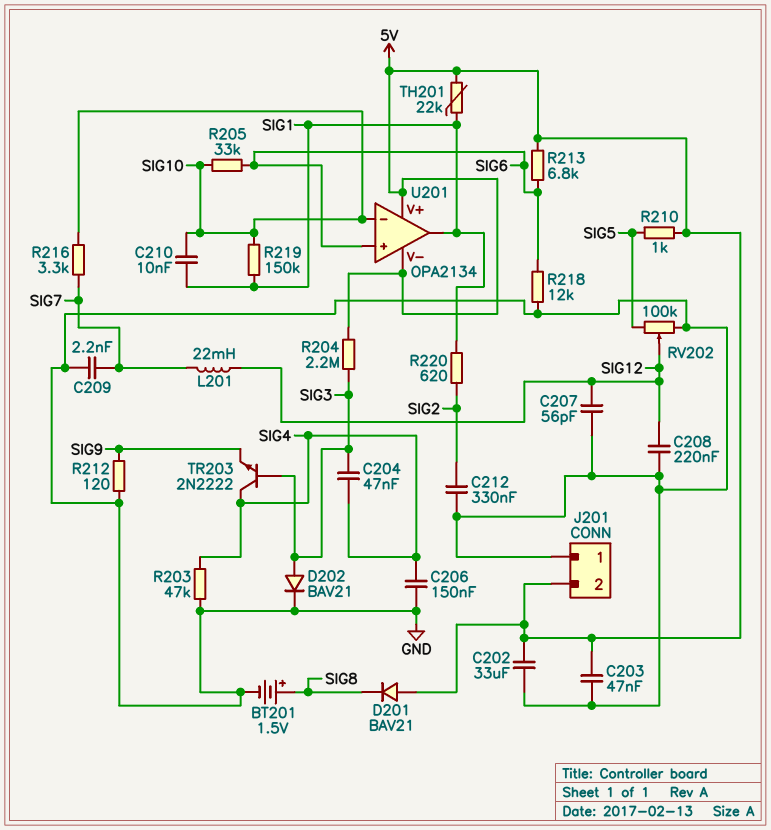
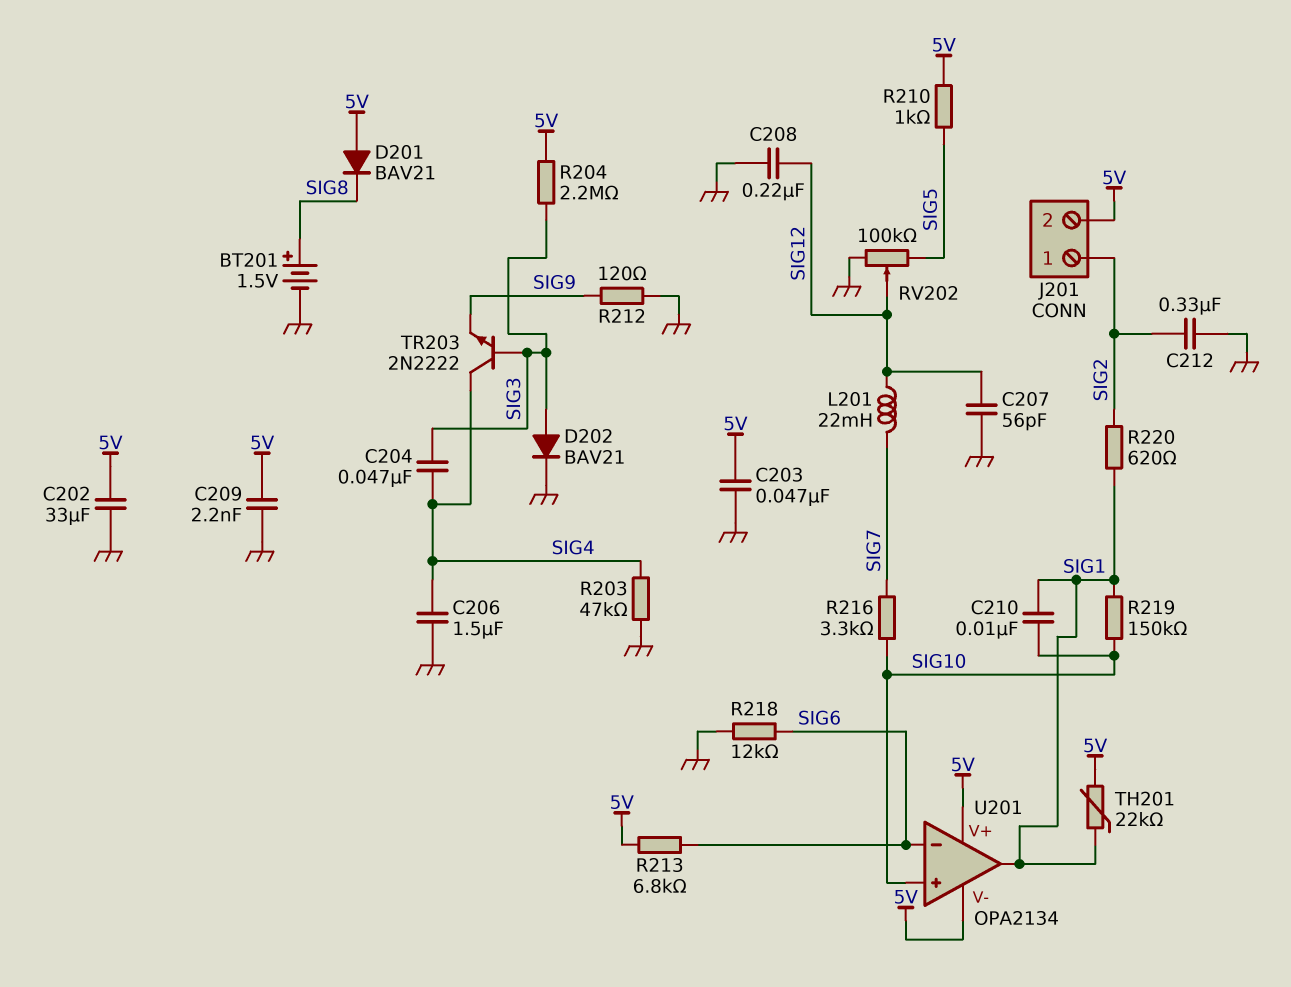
C206: 150nF (GND, SIG4) -> 1.5uF (GND, SIG4)
C209: 2.2nF (GND, SIG7) -> 2.2nF (5V, GND)
J201 pin 1: GND -> SIG2
R205: 33k (SIG6, SIG10) -> none
U201 pin in+: SIG6 -> SIG10
U201 pin in-: SIG10 -> SIG6

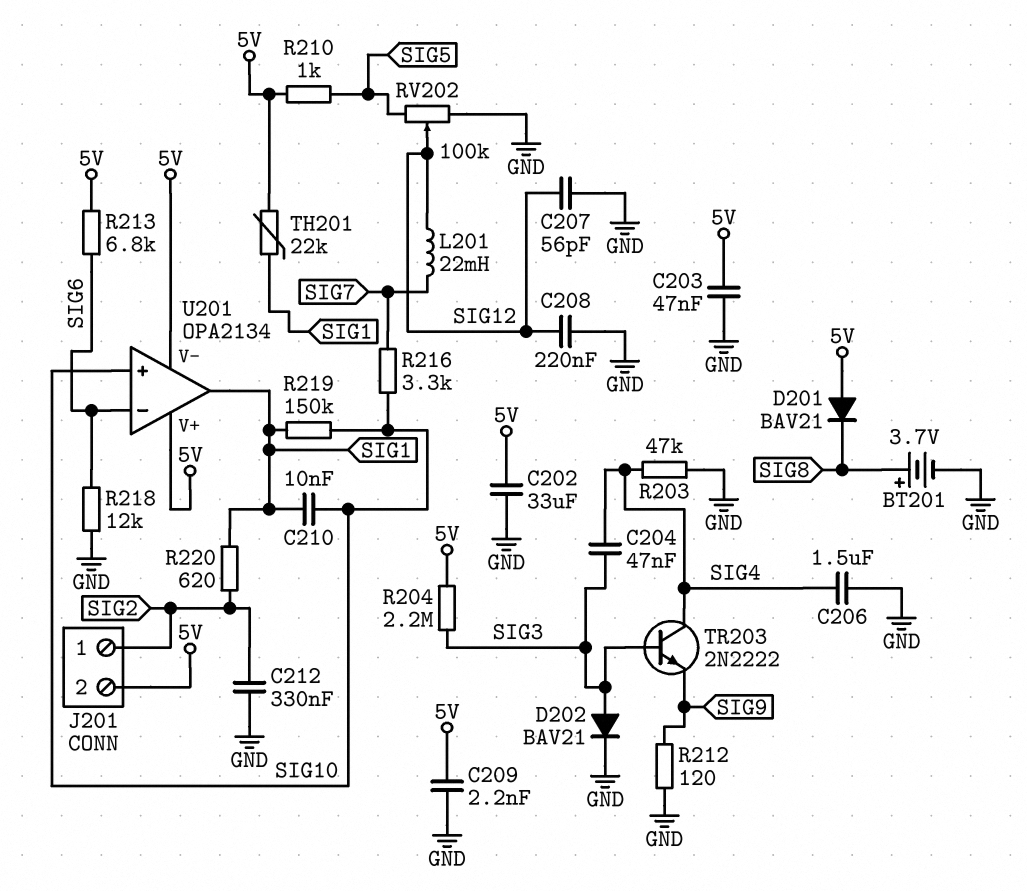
BT201: 1.5V (plus SIG8, minus GND) -> 3.7V (plus SIG8, minus GND)

